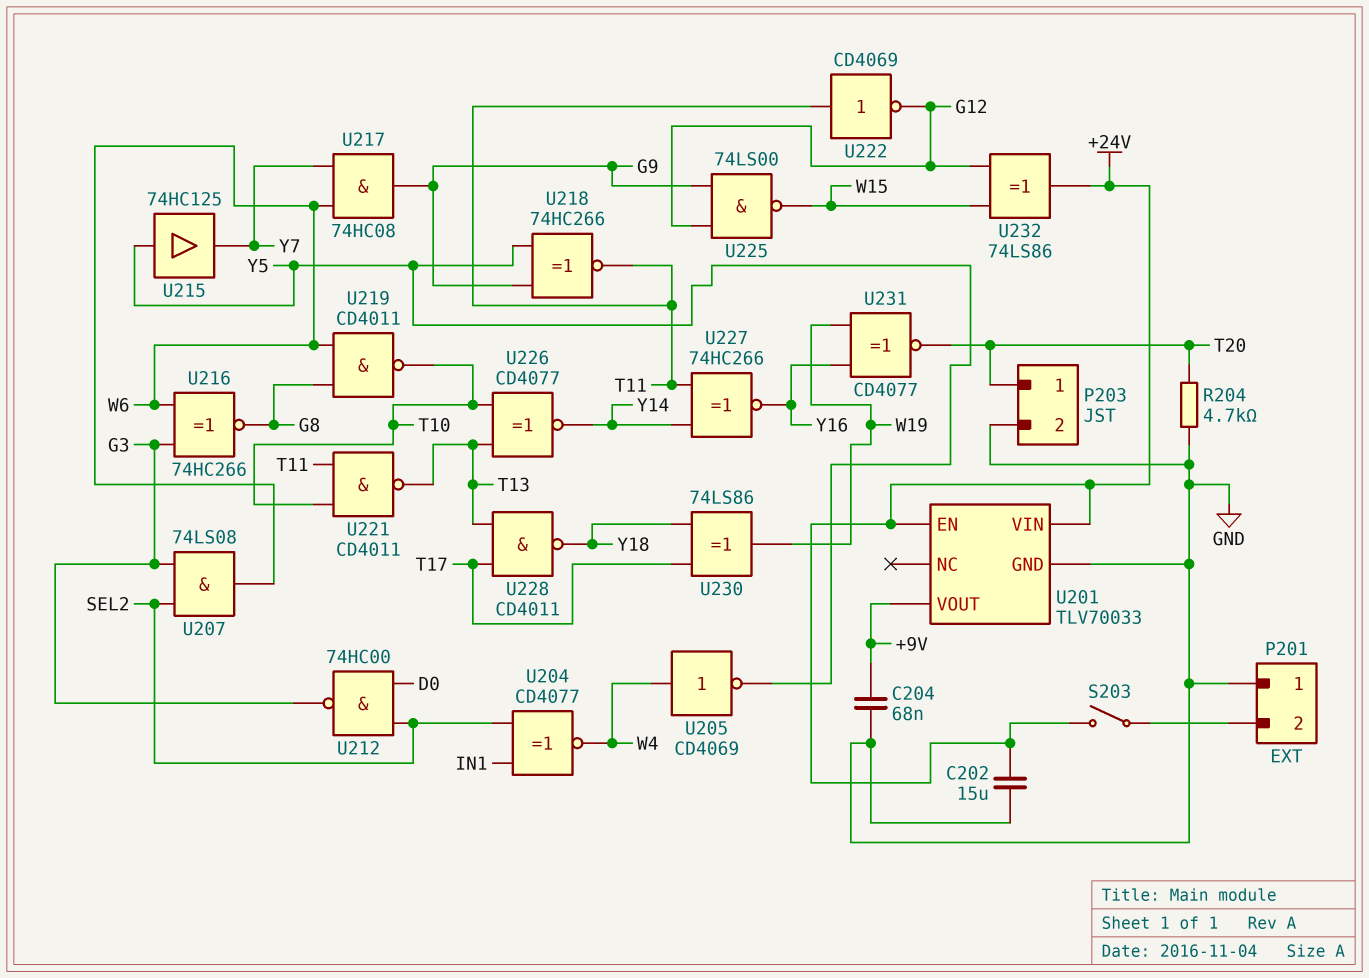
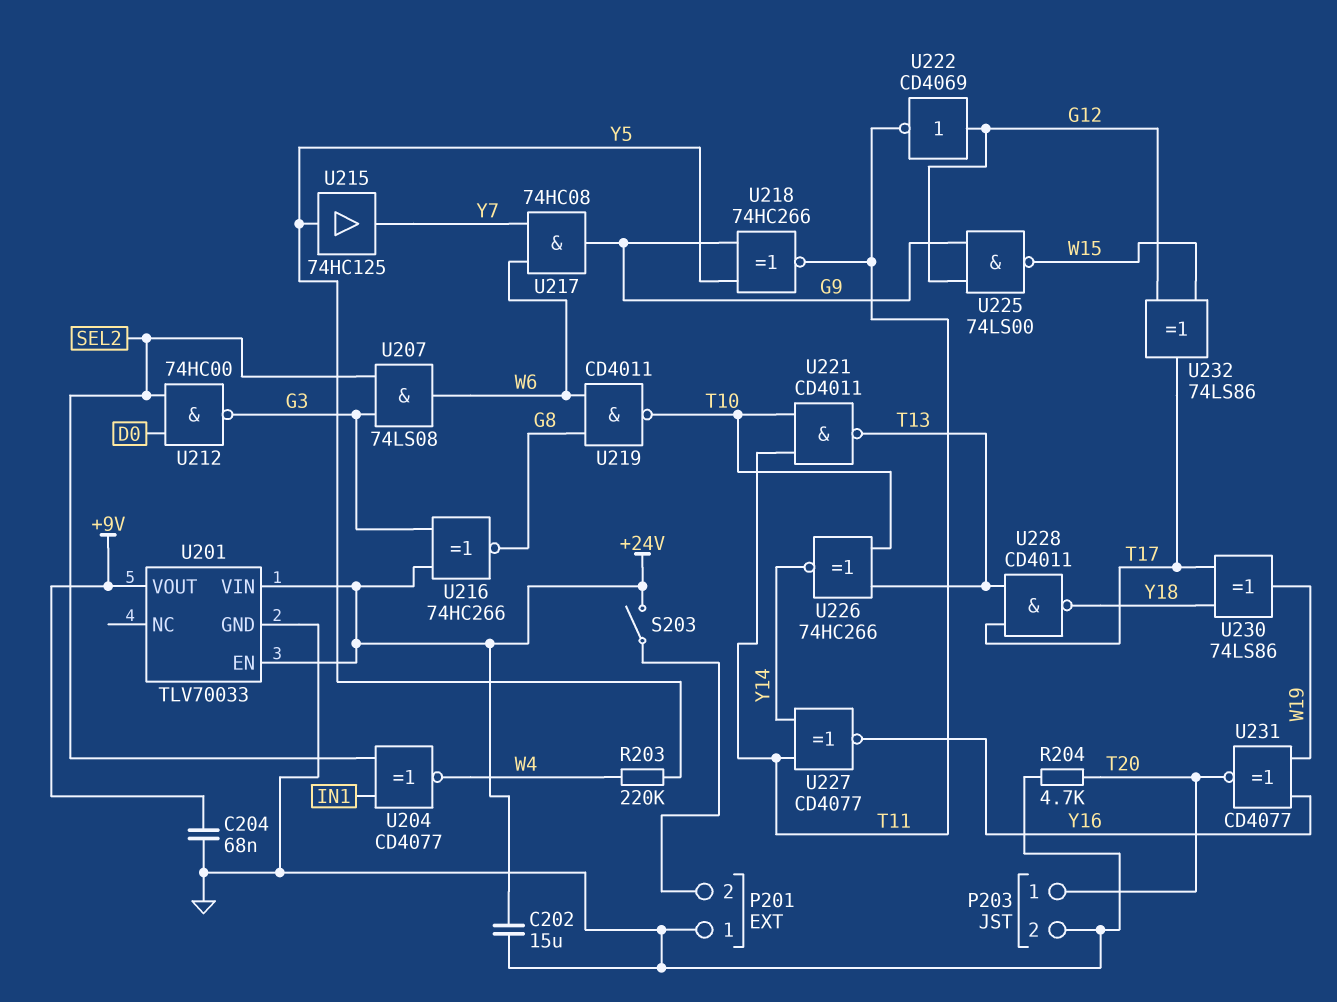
R203: none -> 220k (W4, Y5)
U205: NOT CD4069 (in W4, out Y5) -> none
U216: XNOR 74HC266 (in G3, in W6, out G8) -> XNOR 74HC266 (in +24V, in G3, out G8)
U222: NOT CD4069 (in T11, out G12) -> NOT CD4069 (in G12, out T11)
U226: XNOR CD4077 (in T10, in T13, out Y14) -> XNOR 74HC266 (in T10, in T13, out Y14)
U227: XNOR 74HC266 (in T11, in Y14, out Y16) -> XNOR CD4077 (in T11, in Y14, out Y16)
U232: XOR 74LS86 (in G12, in W15, out +24V) -> XOR 74LS86 (in G12, in W15, out T17)

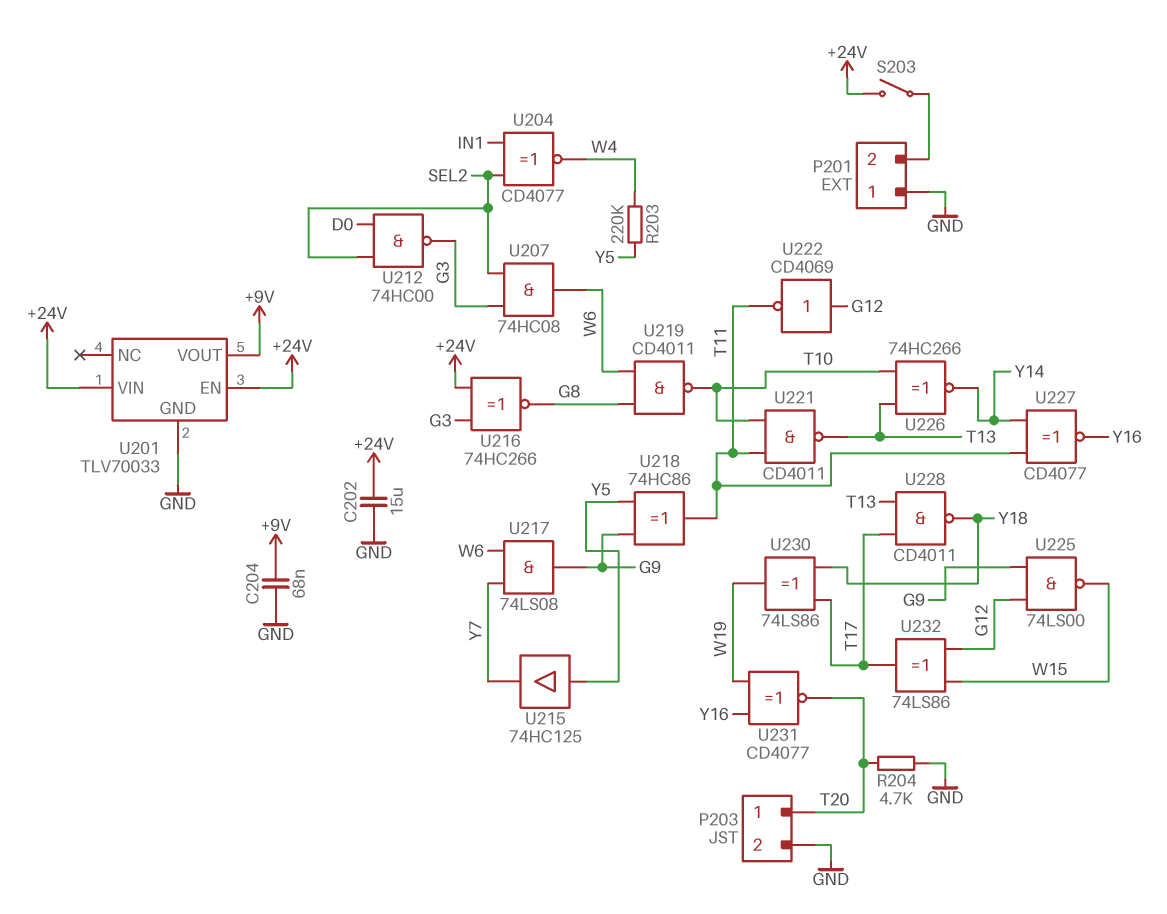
U207: AND 74LS08 (in G3, in SEL2, out W6) -> AND 74HC08 (in G3, in SEL2, out W6)
U217: AND 74HC08 (in W6, in Y7, out G9) -> AND 74LS08 (in W6, in Y7, out G9)
U218: XNOR 74HC266 (in G9, in Y5, out T11) -> XOR 74HC86 (in G9, in Y5, out T11)

